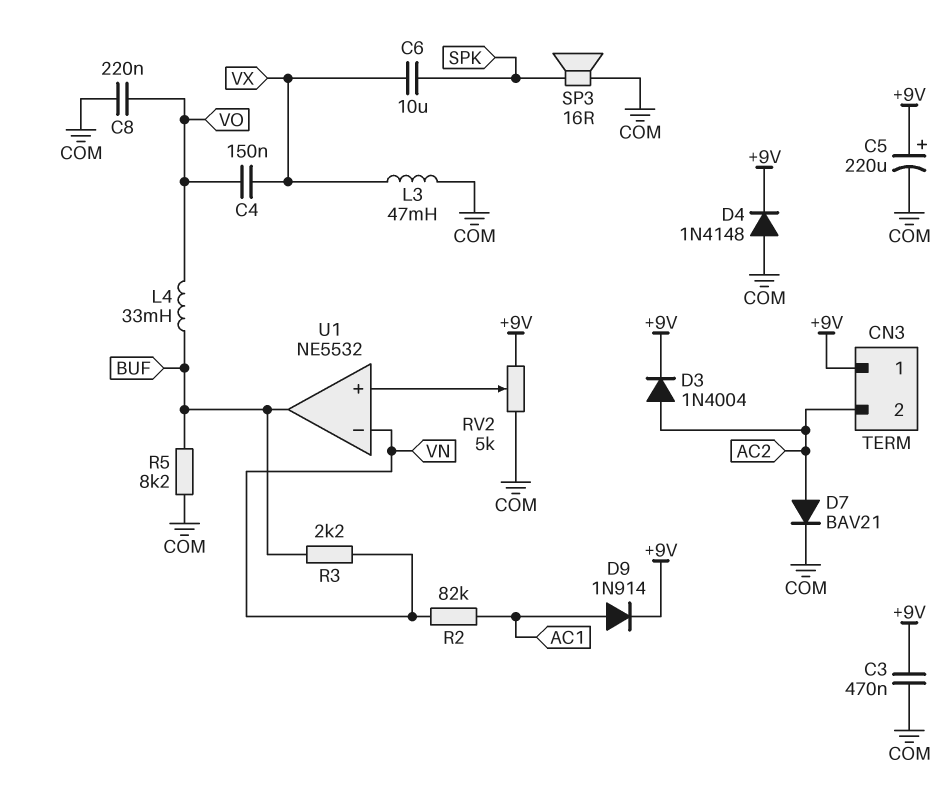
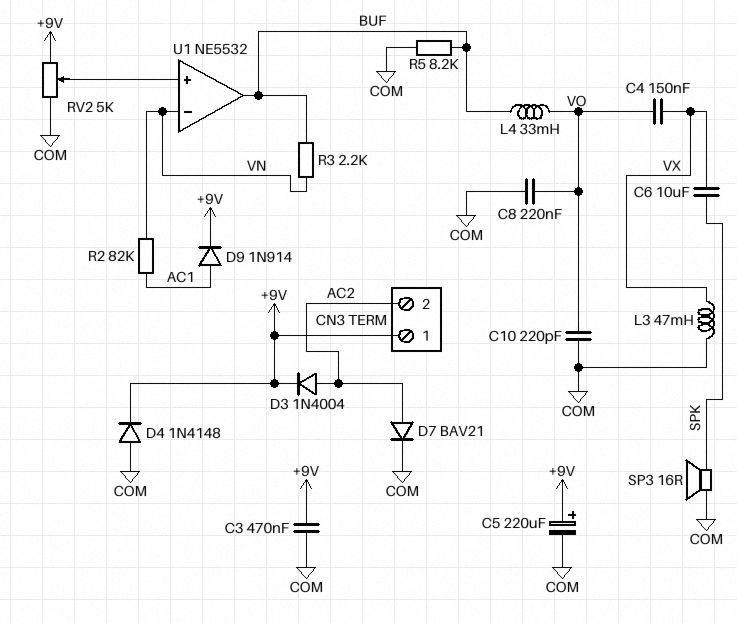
C10: none -> 220pF (COM, VO)

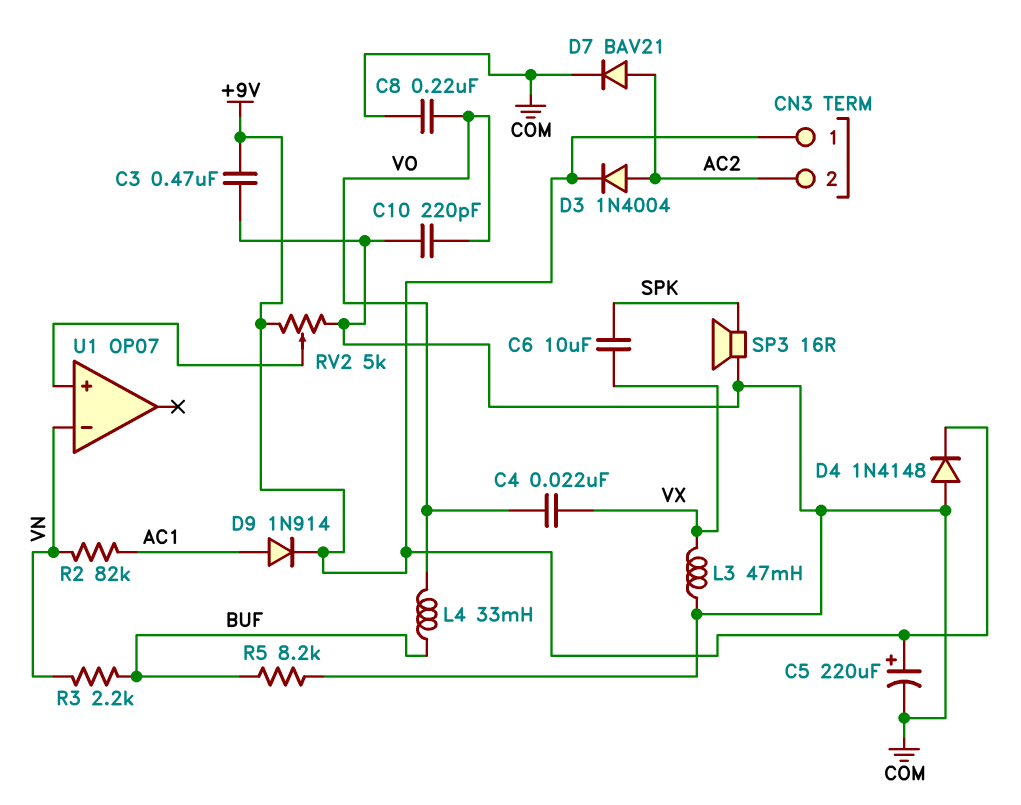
C4: 150nF (VO, VX) -> 22nF (VO, VX)
U1: NE5532 -> OP07
U1 pin out: BUF -> none

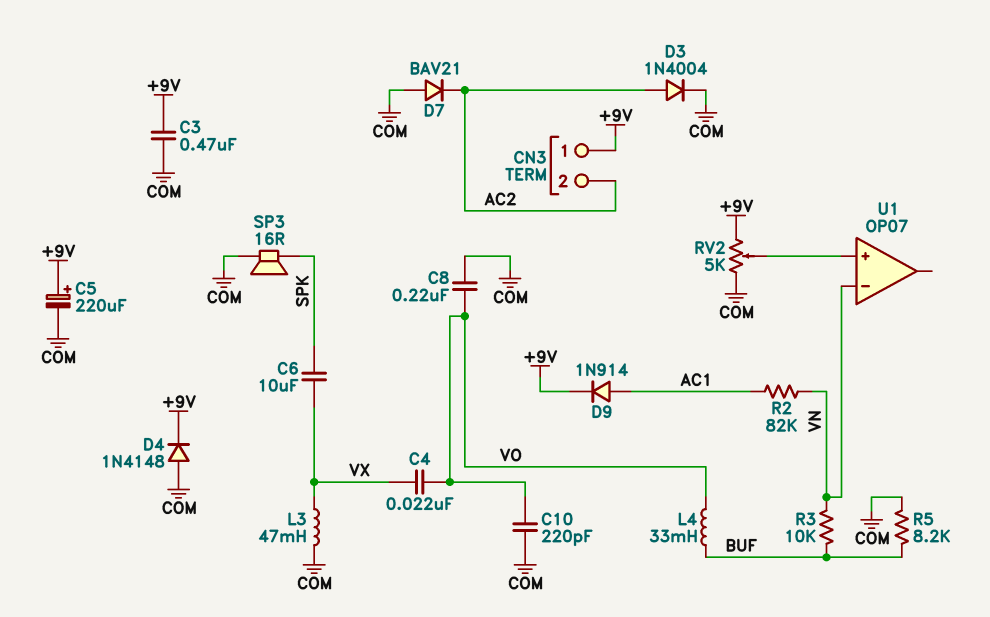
D3: diode 1N4004 (A AC2, K +9V) -> diode 1N4004 (A AC2, K COM)
D7: diode BAV21 (A AC2, K COM) -> diode BAV21 (A COM, K AC2)
R3: 2.2k (BUF, VN) -> 10k (BUF, VN)

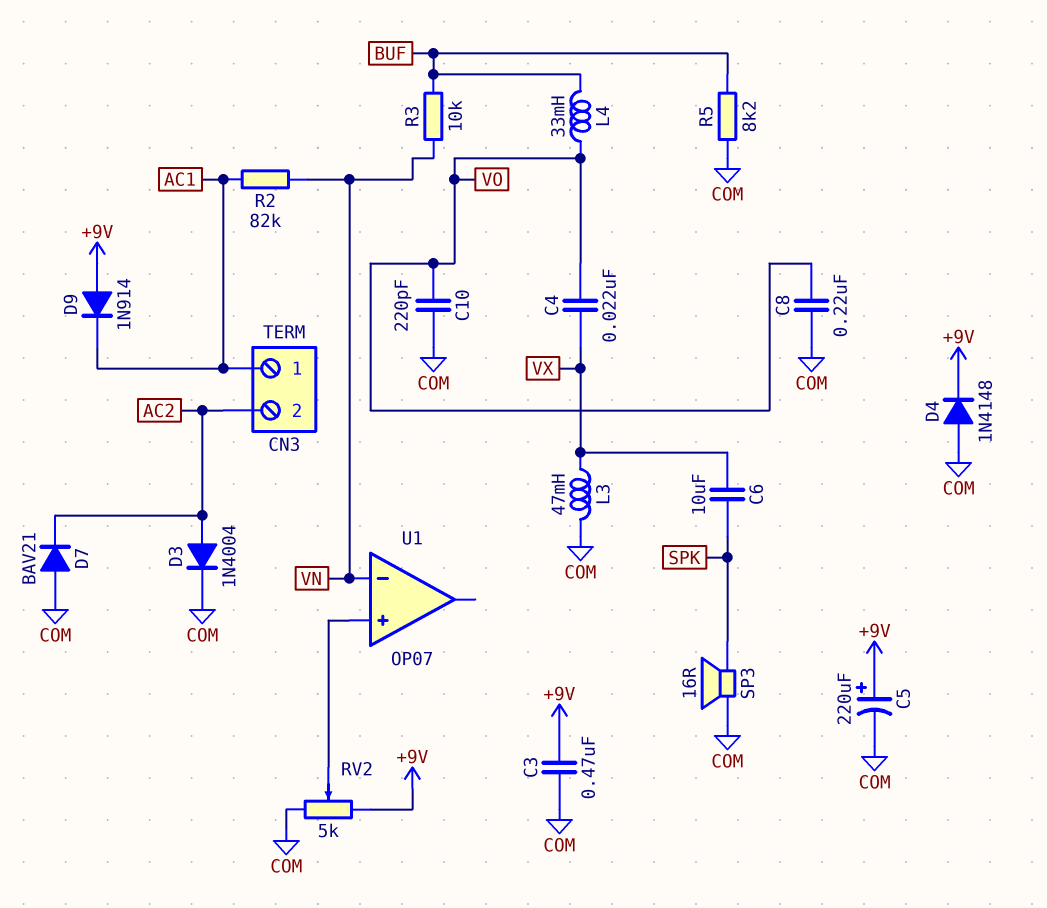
CN3 pin 1: +9V -> AC1
D9: diode 1N914 (A AC1, K +9V) -> diode 1N914 (A +9V, K AC1)

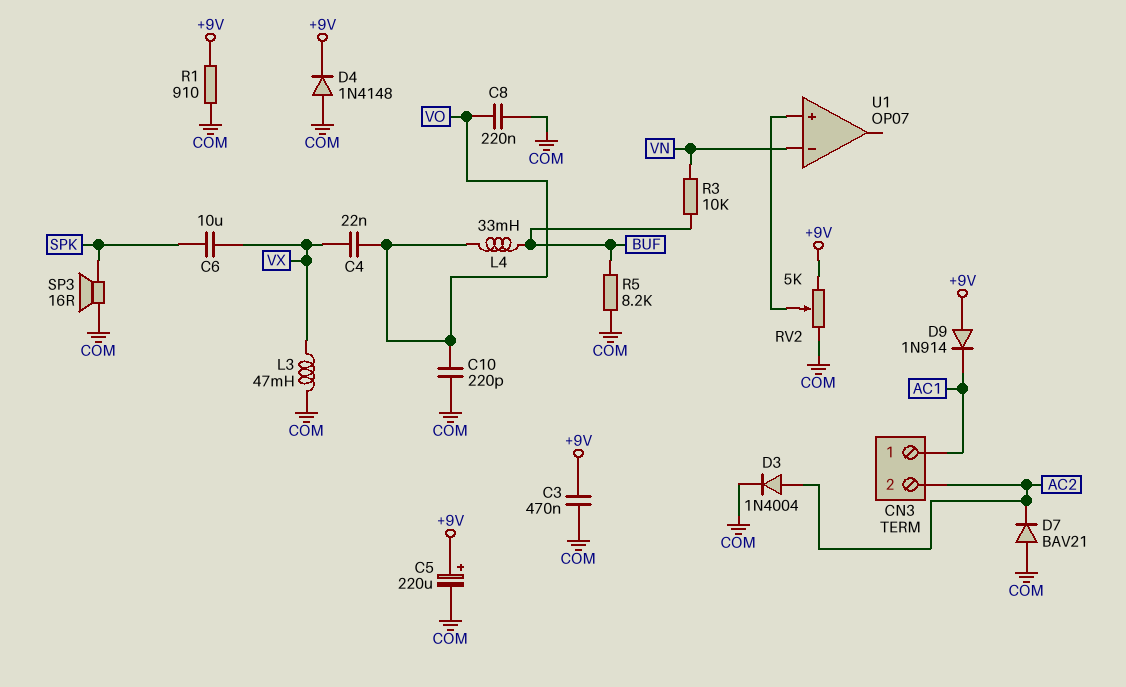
R1: none -> 910 (+9V, COM)
R2: 82k (AC1, VN) -> none

